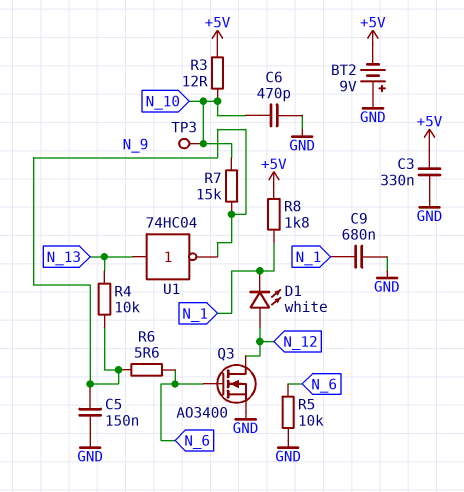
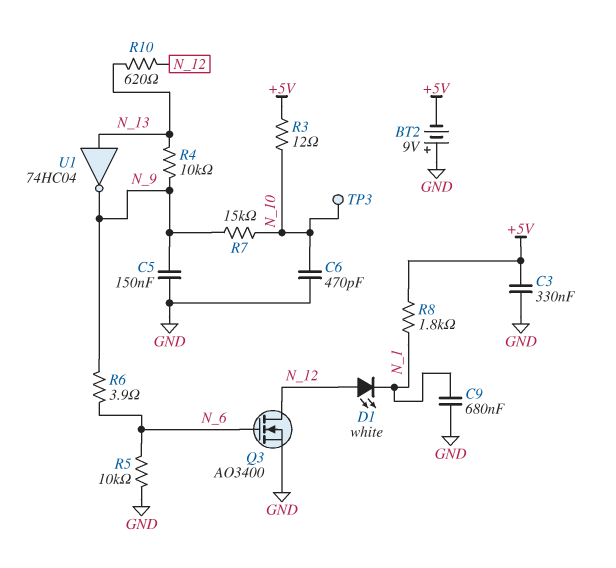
R6: 5.6 (N_6, N_9) -> 3.9 (N_6, N_9)
R10: none -> 620 (N_12, N_13)

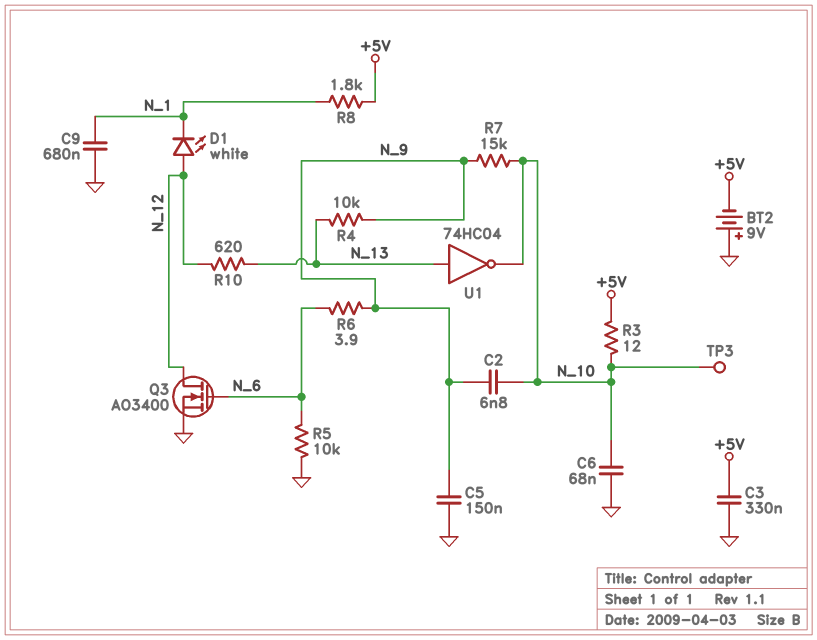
C2: none -> 6.8nF (N_9, N_10)
C6: 470pF (GND, N_10) -> 68nF (GND, N_10)
U1: NOT 74HC04 (in N_13, out N_9) -> NOT 74HC04 (in N_13, out N_10)

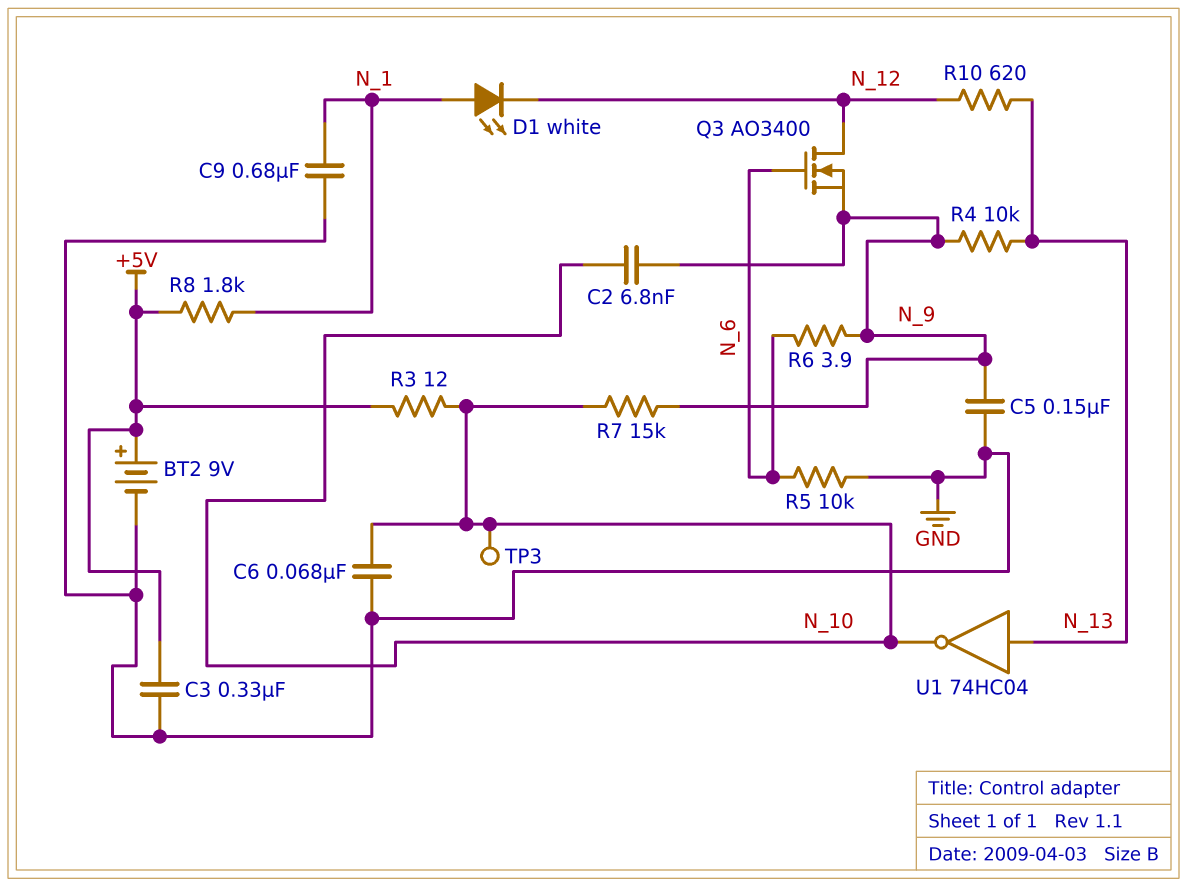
BT2: 9V (plus GND, minus +5V) -> 9V (plus +5V, minus GND)
D1: LED white (A N_12, K N_1) -> LED white (A N_1, K N_12)
Q3: NMOS AO3400 (G N_6, D N_12, S GND) -> NMOS AO3400 (G N_6, D N_12, S N_9)

